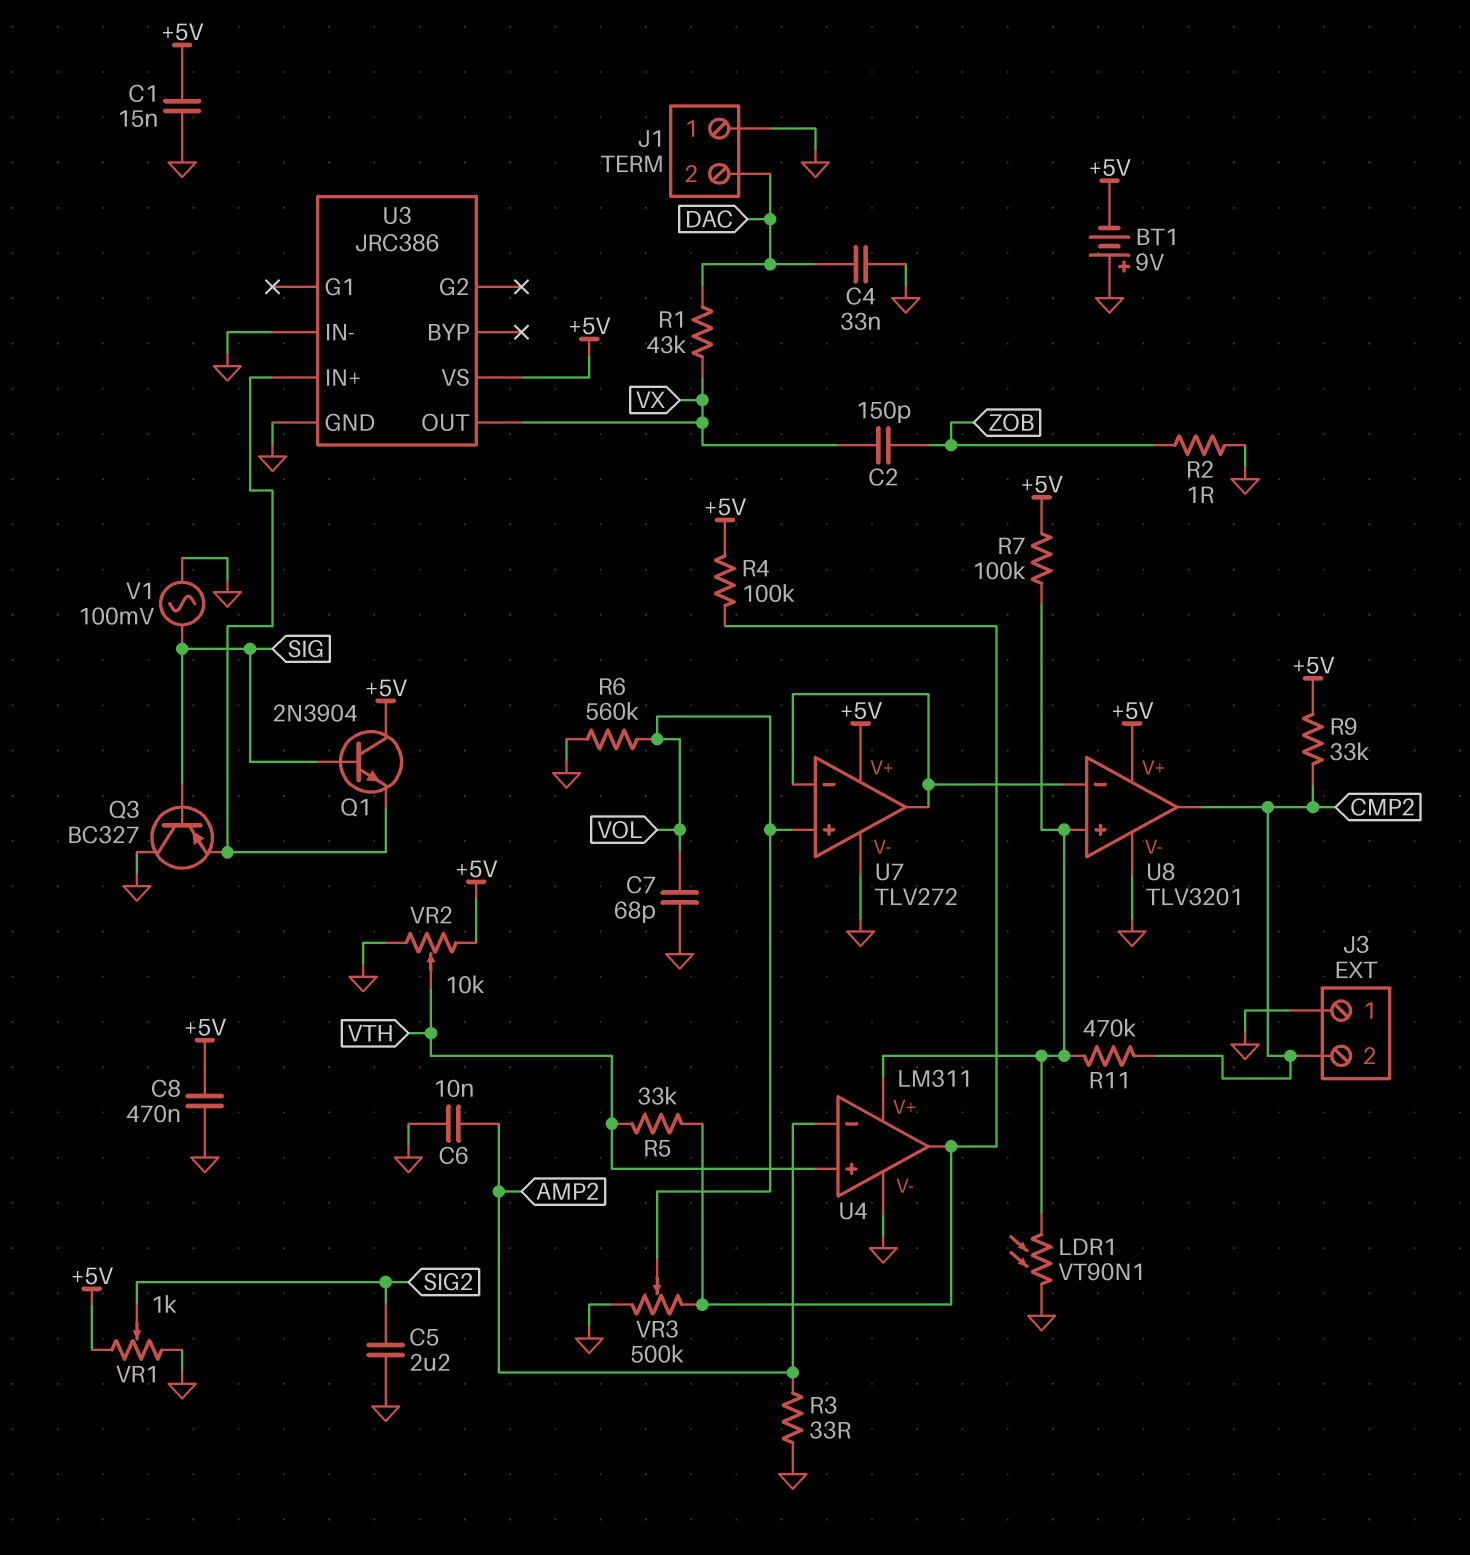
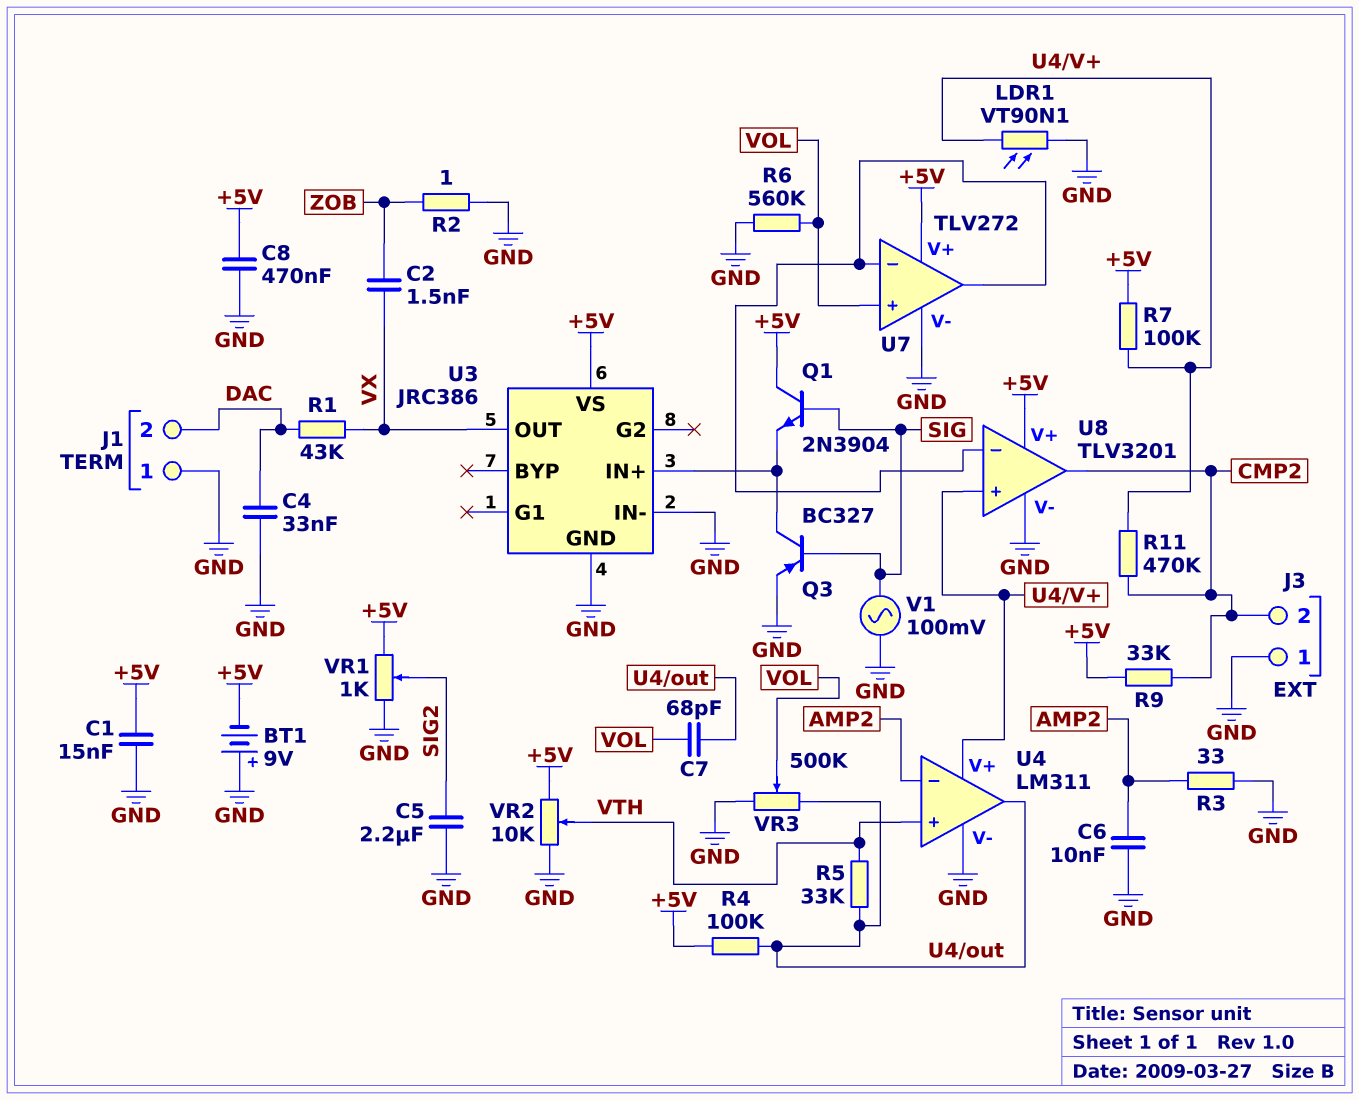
C2: 150pF (VX, ZOB) -> 1.5nF (VX, ZOB)
C7: 68pF (GND, VOL) -> 68pF (U4/out, VOL)
Q3: PNP BC327 (B SIG, C GND, E U3/IN+) -> PNP BC327 (B SIG, C U3/IN+, E GND)

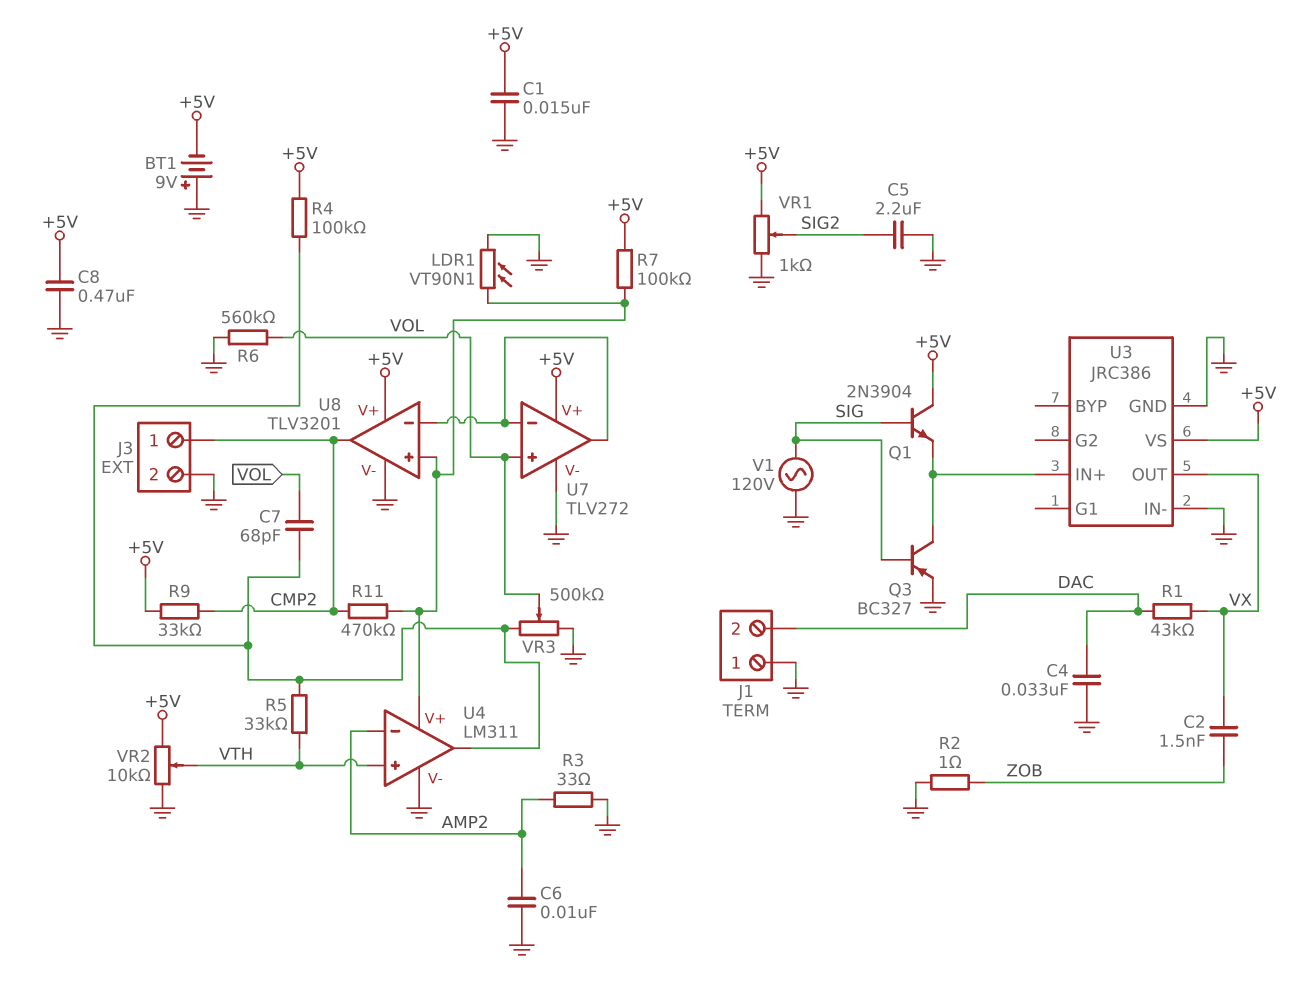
J3 pin 1: GND -> CMP2
J3 pin 2: CMP2 -> GND
V1: AC 100mV (GND, SIG) -> AC 120V (GND, SIG)

